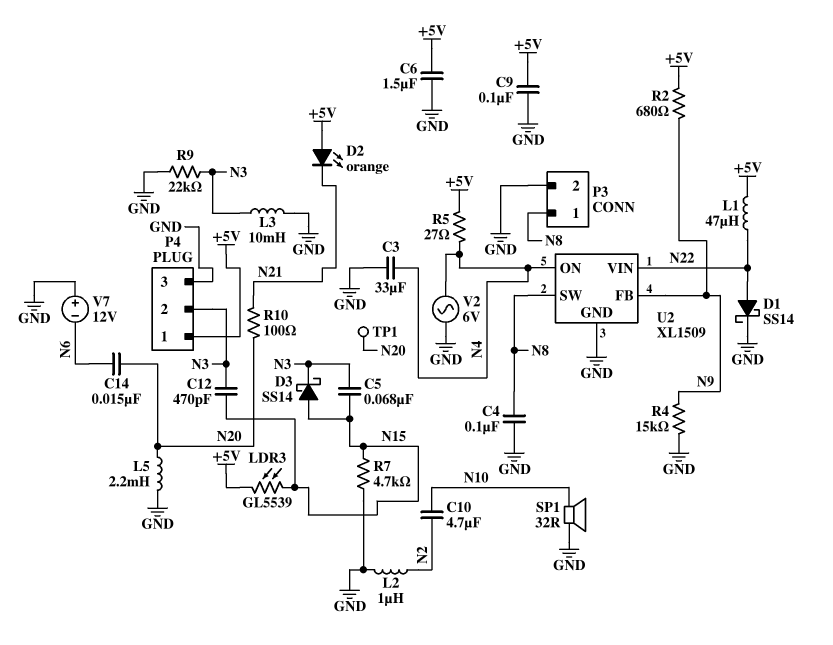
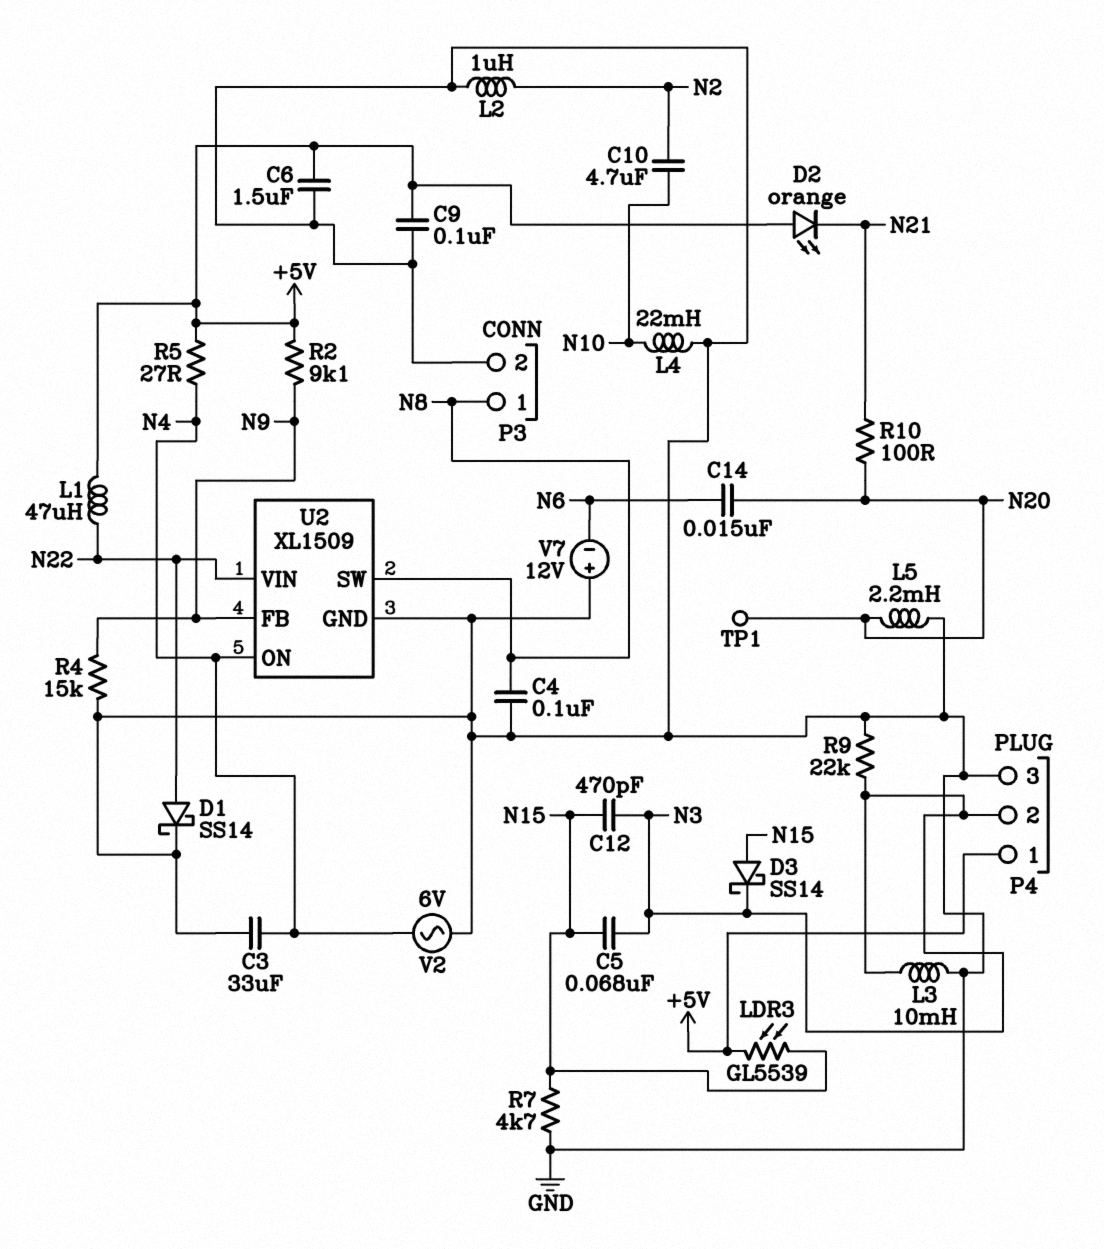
L4: none -> 22mH (GND, N10)
R2: 680 (+5V, N9) -> 9.1k (+5V, N9)
SP1: speaker 32R (GND, N10) -> none

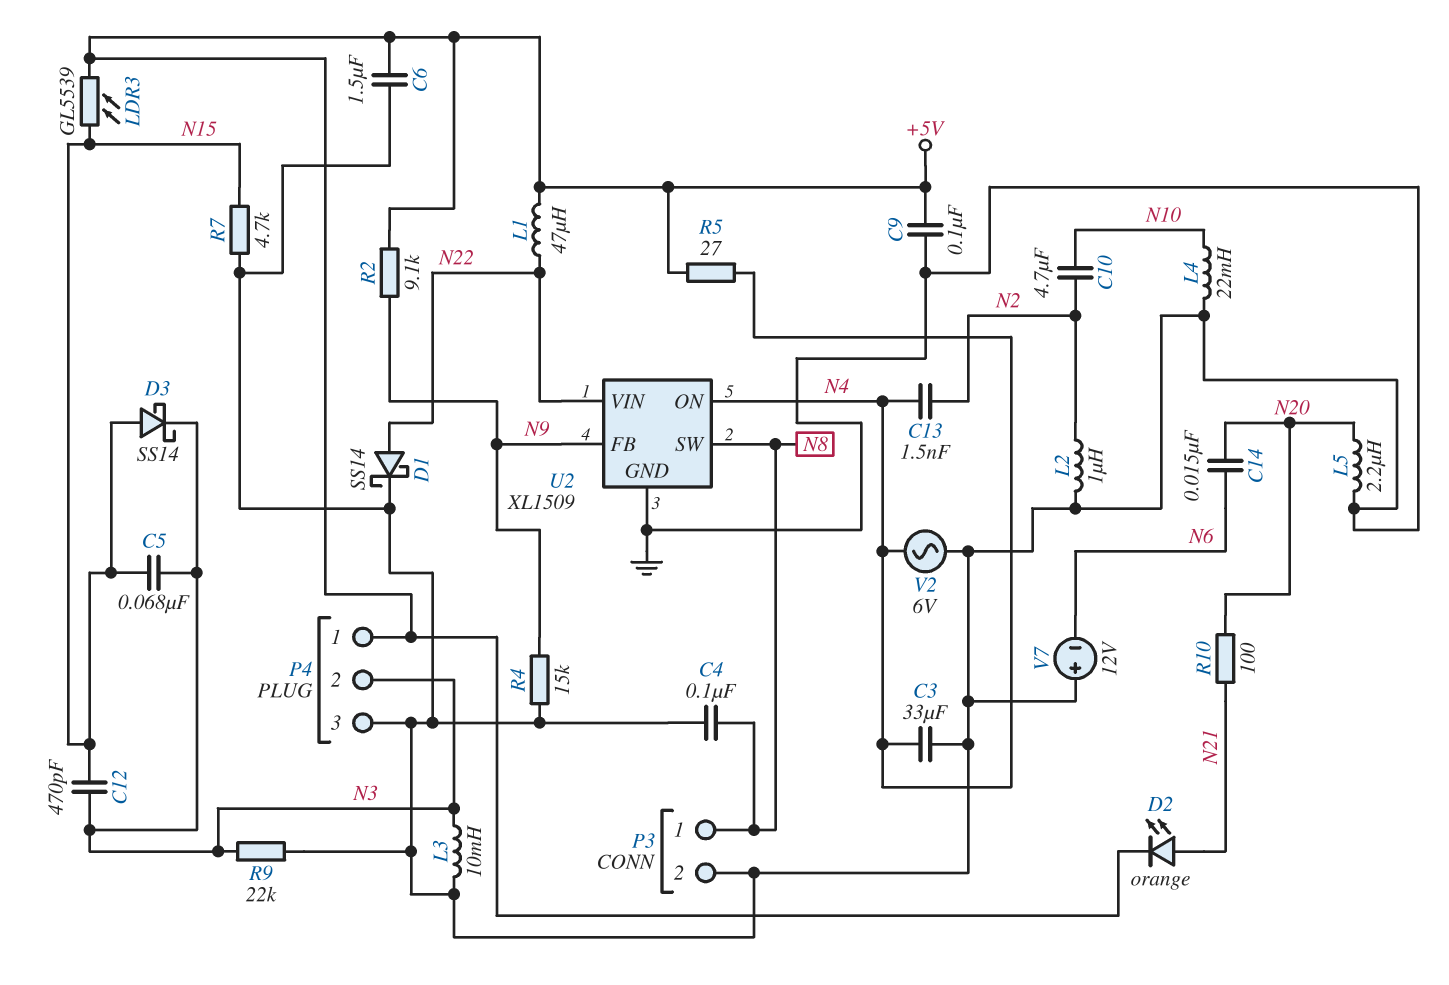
C13: none -> 1.5nF (N2, N4)
D2: LED orange (A +5V, K N21) -> LED orange (A N21, K +5V)
L5: 2.2mH (GND, N20) -> 2.2uH (GND, N20)
TP1: test point (N20) -> none

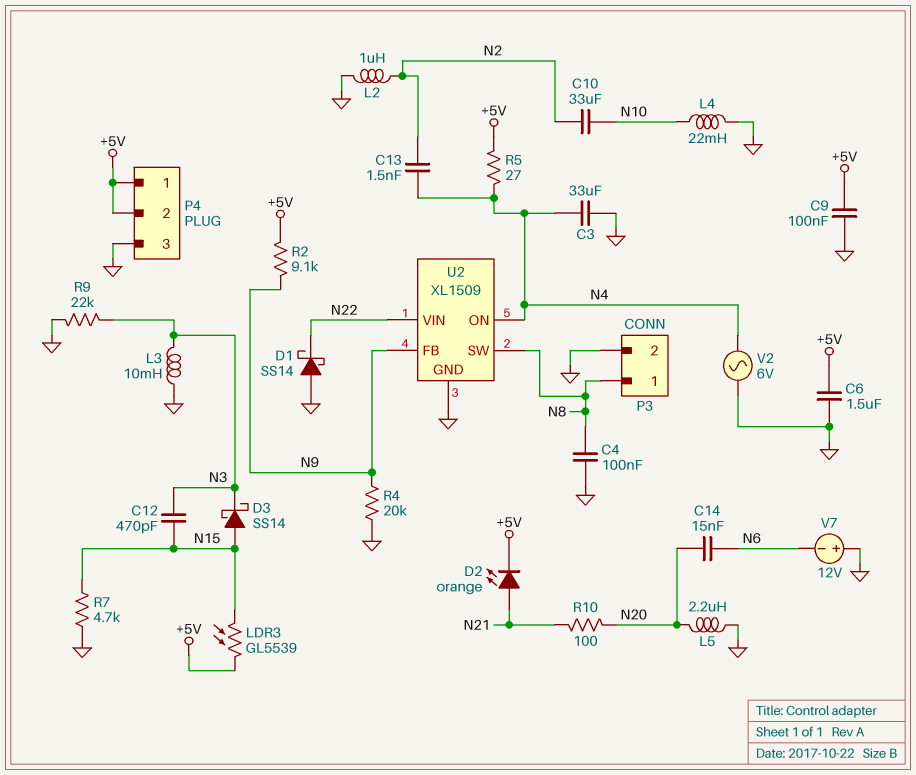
C5: 68nF (N3, N15) -> none
C10: 4.7uF (N2, N10) -> 33uF (N2, N10)
D1: schottky SS14 (A N22, K GND) -> schottky SS14 (A GND, K N22)
L1: 47uH (+5V, N22) -> none
P4 pin 2: N3 -> +5V
R4: 15k (GND, N9) -> 20k (GND, N9)

